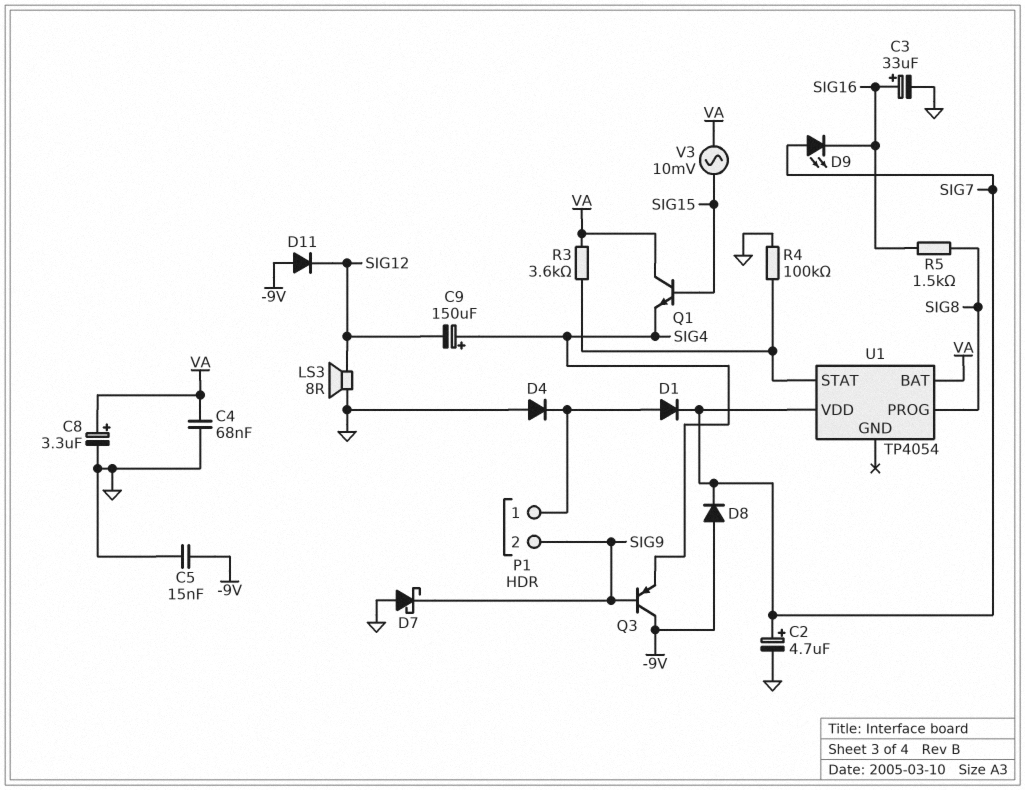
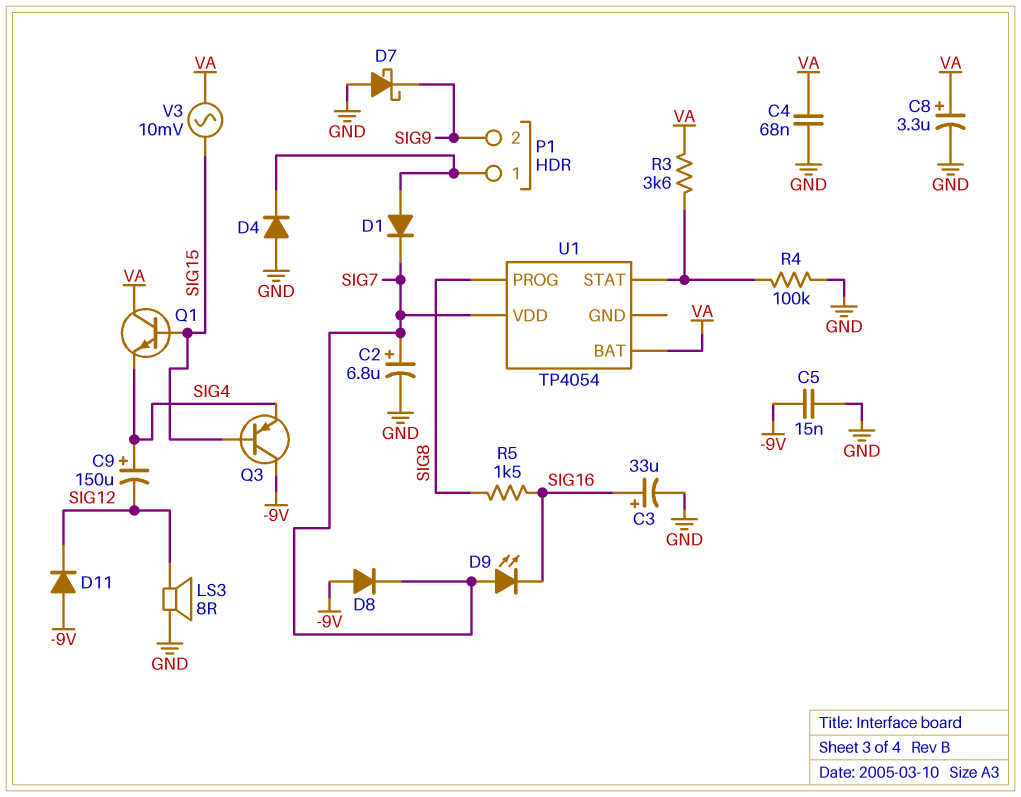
C2: 4.7uF (plus SIG7, minus GND) -> 6.8uF (plus SIG7, minus GND)
Q3: PNP (B SIG9, C -9V, E SIG4) -> PNP (B SIG15, C -9V, E SIG4)

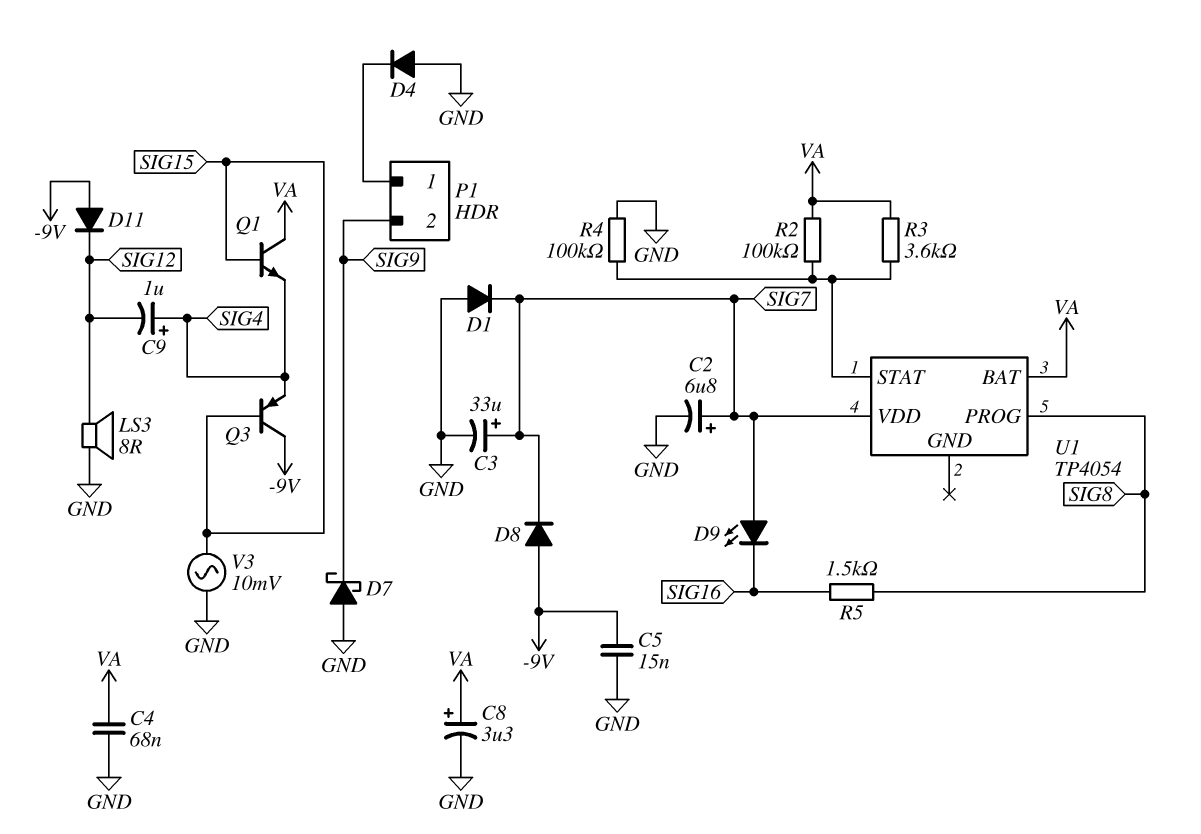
C3: 33uF (plus SIG16, minus GND) -> 33uF (plus SIG7, minus GND)
C9: 150uF (plus SIG4, minus SIG12) -> 1uF (plus SIG4, minus SIG12)
D1: diode (A P1/1, K SIG7) -> diode (A GND, K SIG7)
R2: none -> 100k (U1/STAT, VA)
V3: AC 10mV (SIG15, VA) -> AC 10mV (GND, SIG15)

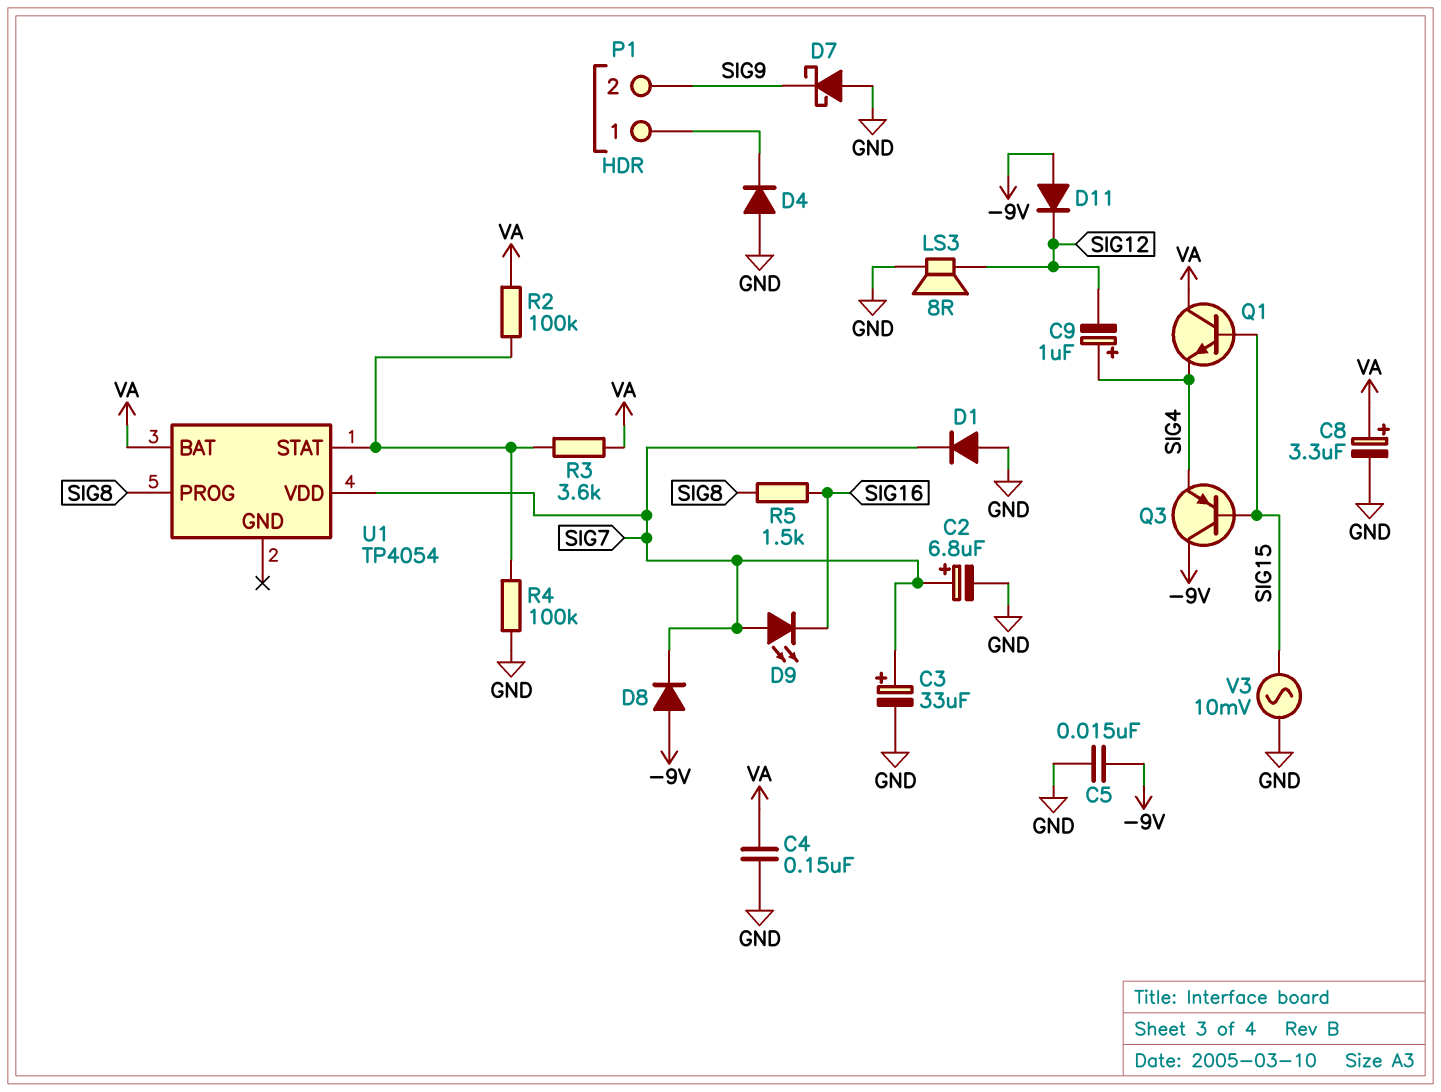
C4: 68nF (GND, VA) -> 150nF (GND, VA)

